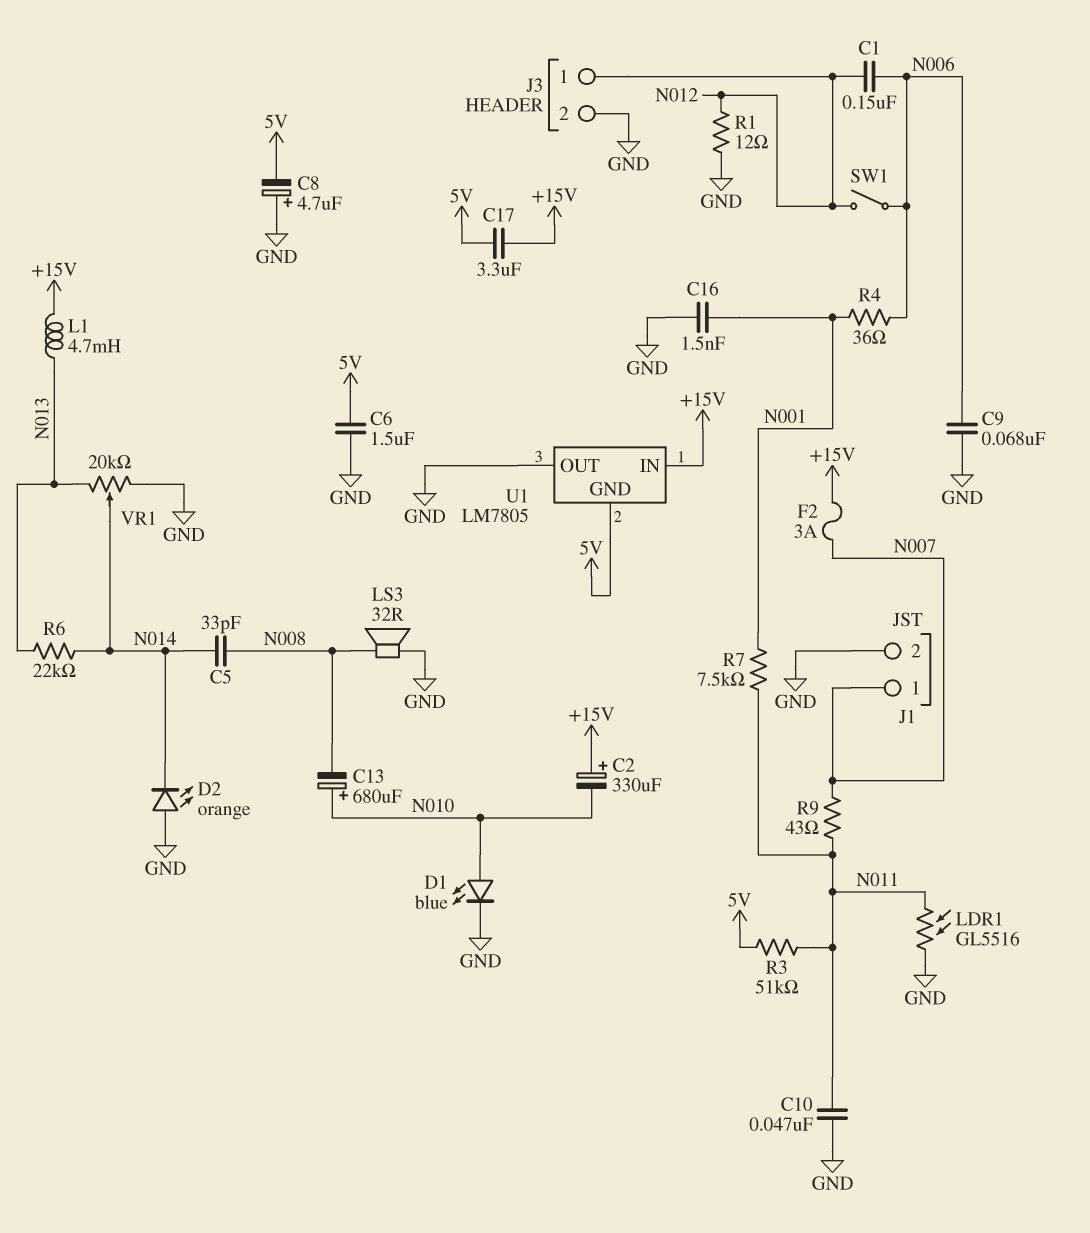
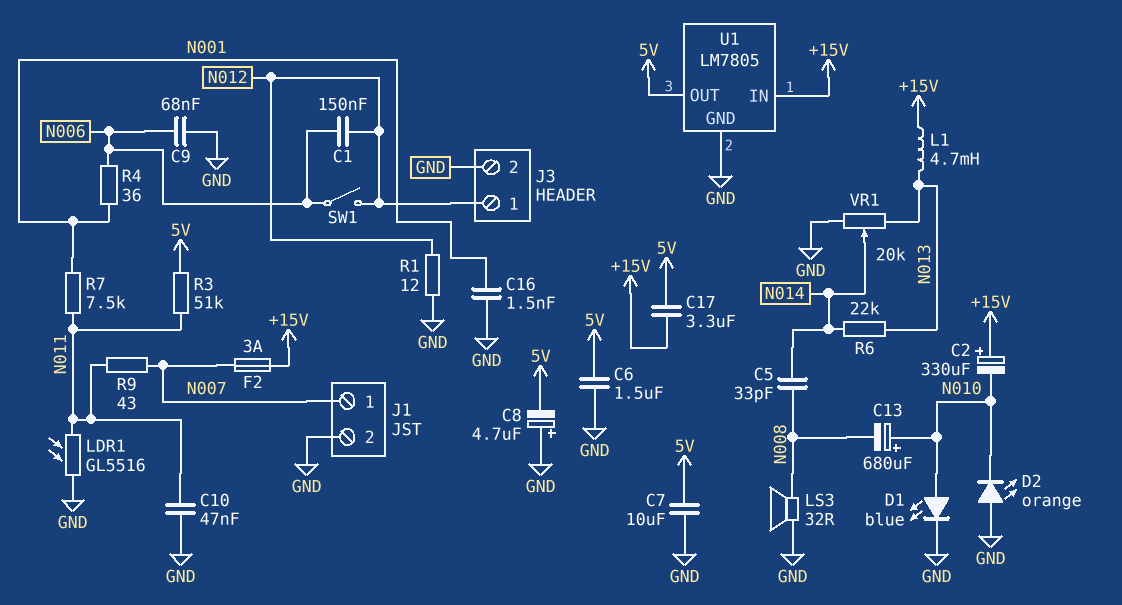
C7: none -> 10uF (5V, GND)
D2: LED orange (A GND, K N014) -> LED orange (A GND, K N010)
U1 pin GND: 5V -> GND
U1 pin OUT: GND -> 5V

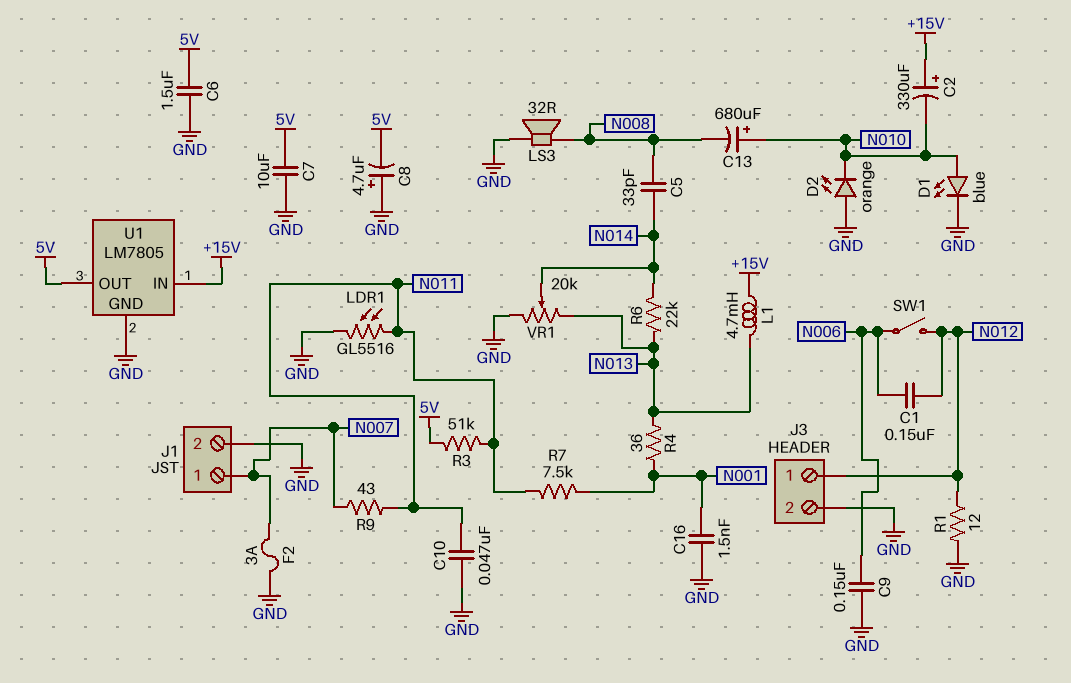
C9: 68nF (GND, N006) -> 150nF (GND, N006)
C17: 3.3uF (+15V, 5V) -> none
F2: 3A (+15V, N007) -> 3A (GND, N007)
R4: 36 (N001, N006) -> 36 (N001, N013)

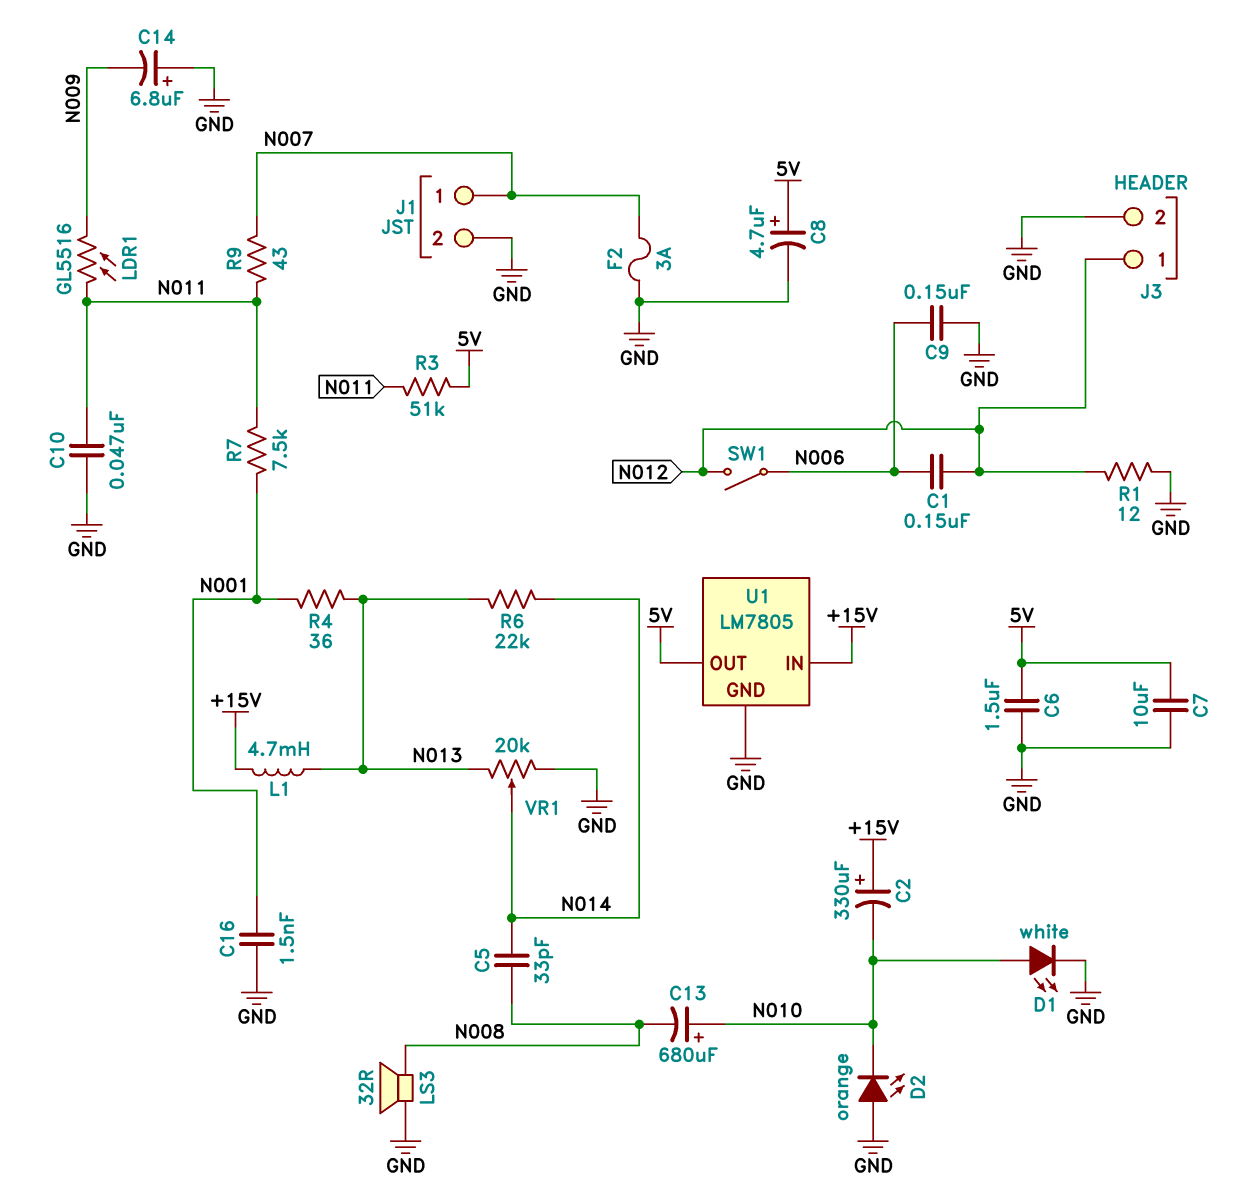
C8: 4.7uF (plus GND, minus 5V) -> 4.7uF (plus 5V, minus GND)
C14: none -> 6.8uF (plus GND, minus N009)
D1: LED blue (A N010, K GND) -> LED white (A N010, K GND)
LDR1: GL5516 (GND, N011) -> GL5516 (N009, N011)

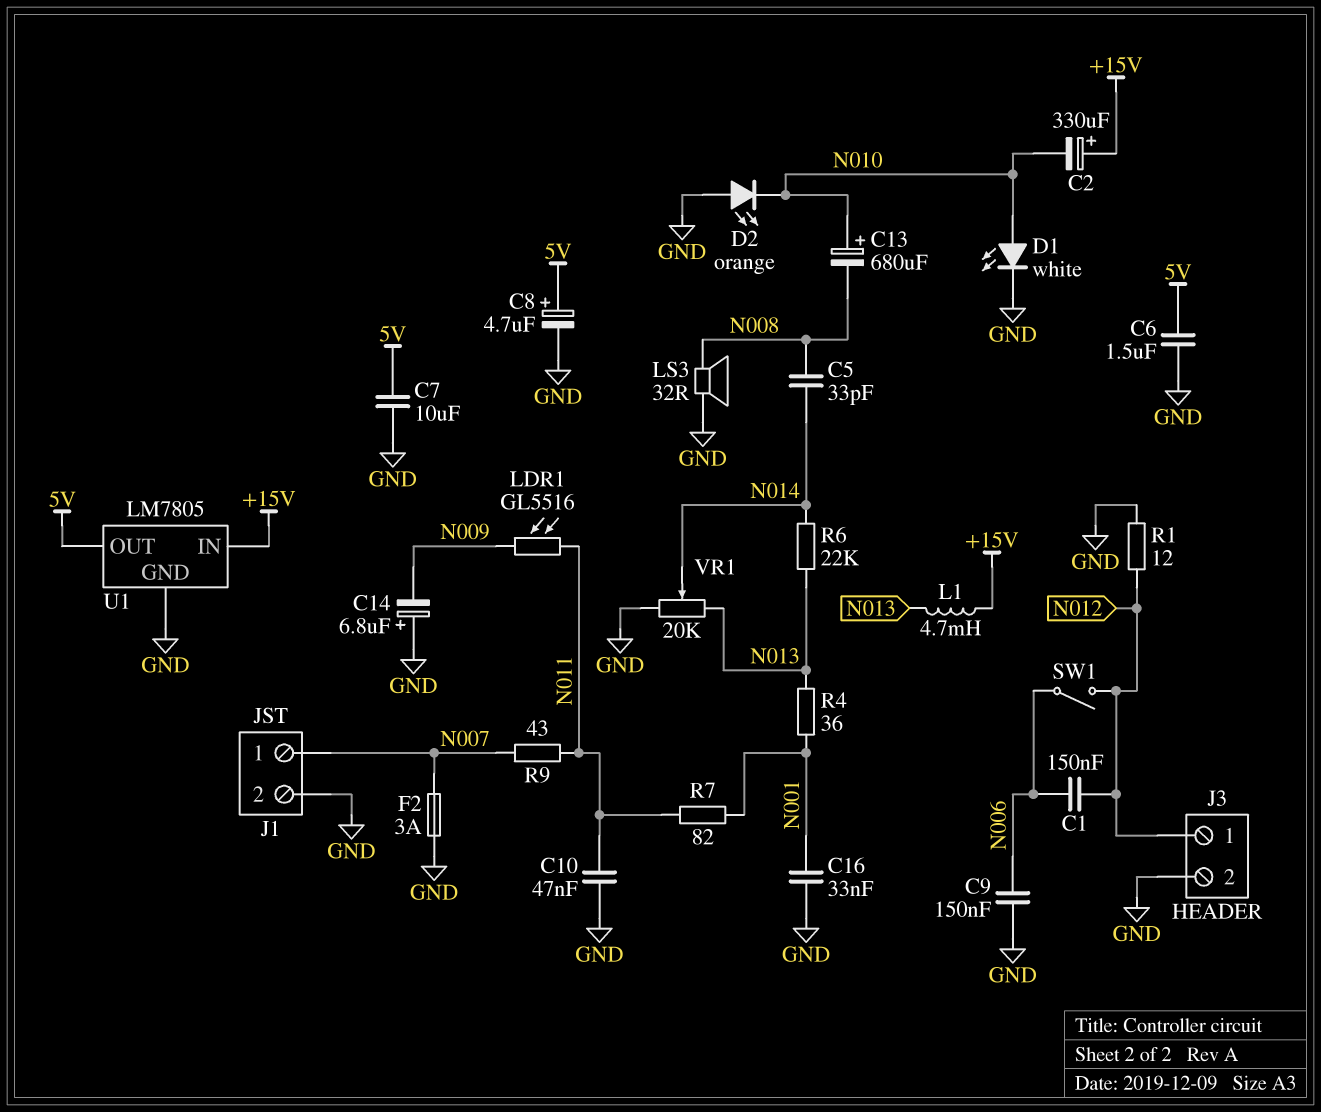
C16: 1.5nF (GND, N001) -> 33nF (GND, N001)
R3: 51k (5V, N011) -> none
R7: 7.5k (N001, N011) -> 82 (N001, N011)

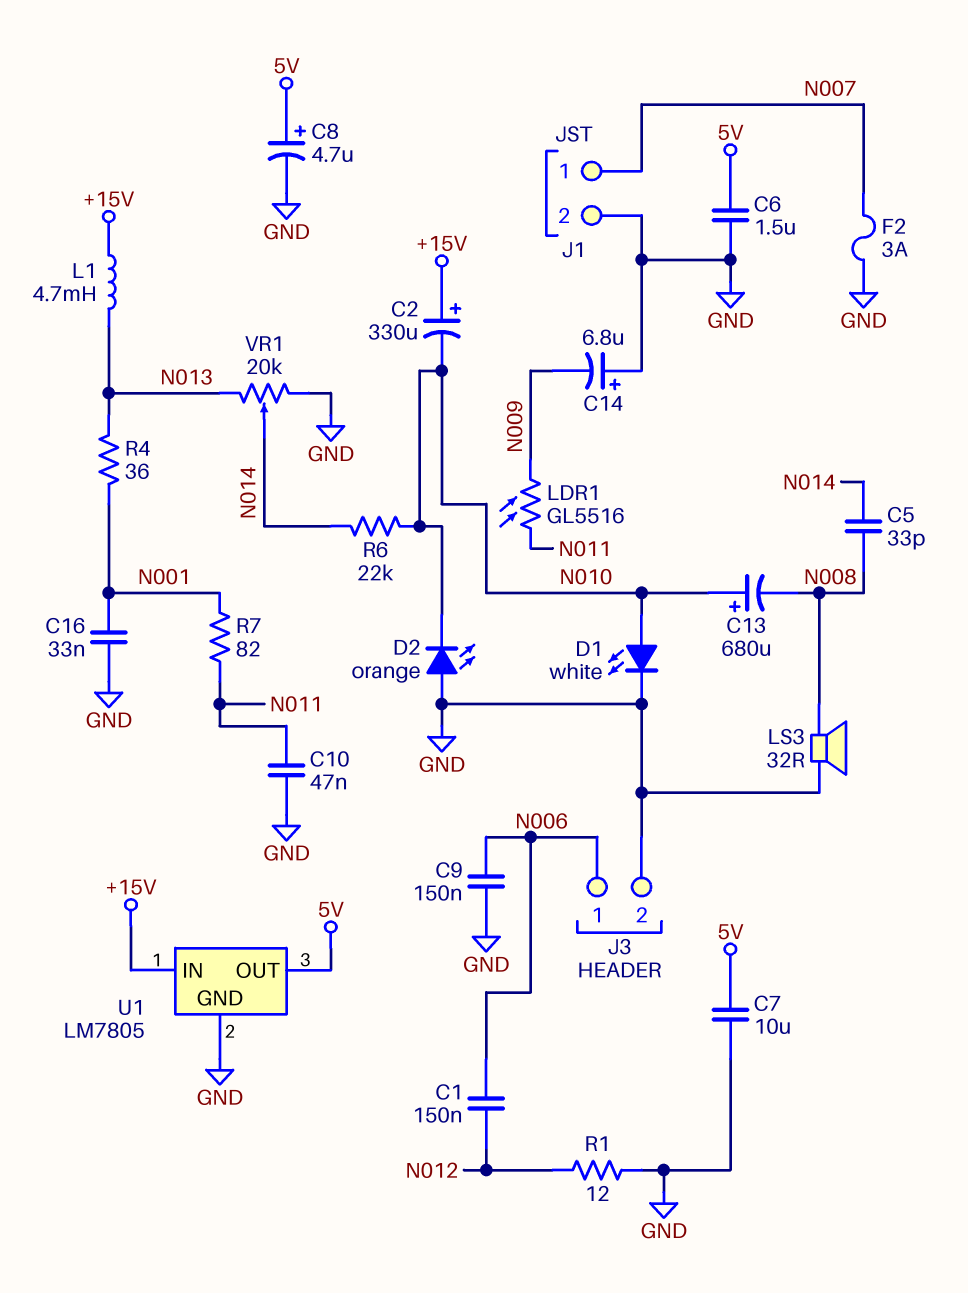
J3 pin 1: N012 -> N006
R6: 22k (N013, N014) -> 22k (N010, N014)
R9: 43 (N007, N011) -> none
SW1: switch (N006, N012) -> none

